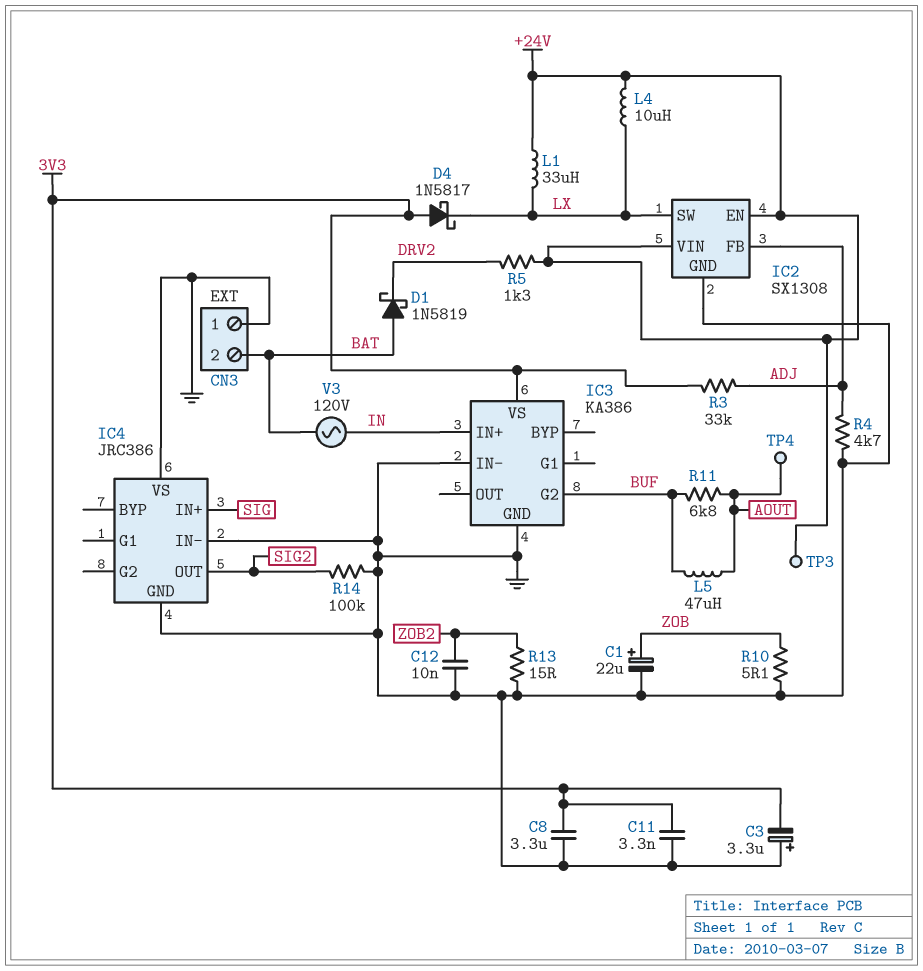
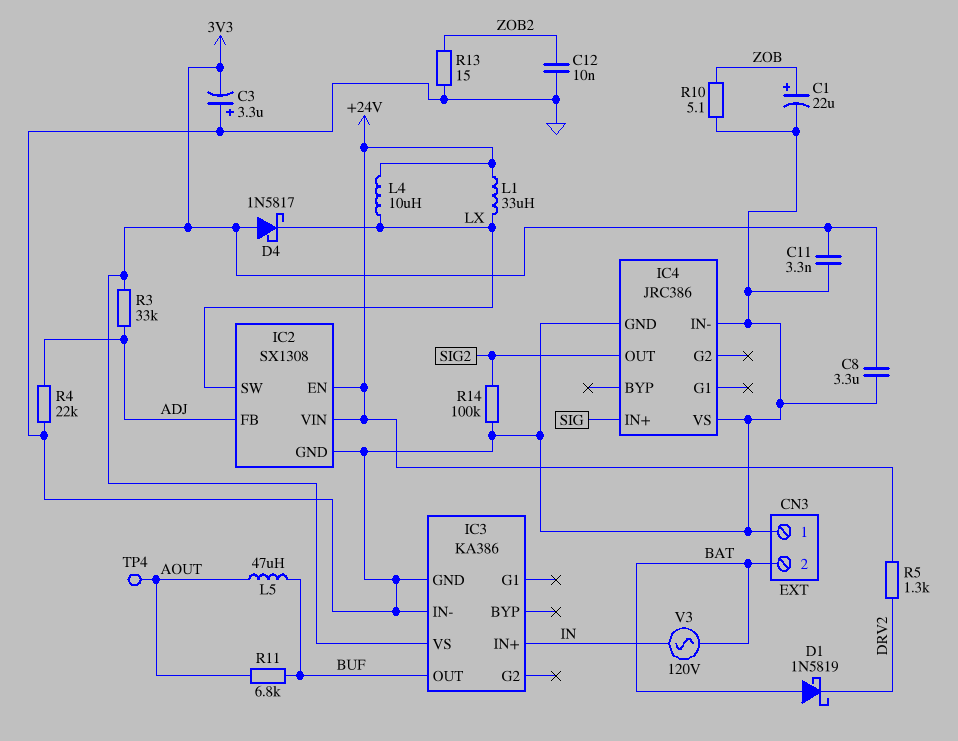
IC3 pin G2: BUF -> none
IC3 pin OUT: none -> BUF
R4: 4.7k (ADJ, GND) -> 22k (ADJ, GND)
TP3: test point (+24V) -> none

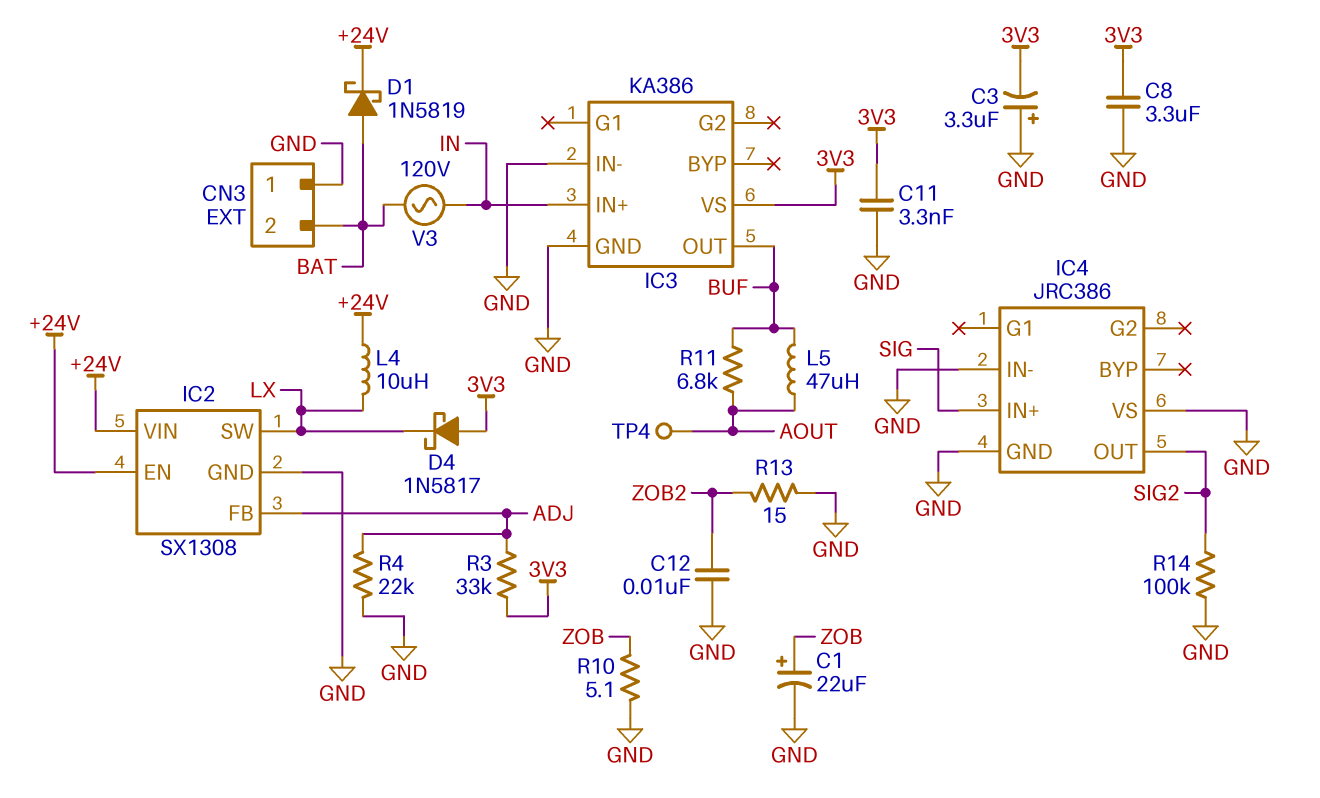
D1: schottky 1N5819 (A BAT, K DRV2) -> schottky 1N5819 (A BAT, K +24V)
L1: 33uH (+24V, LX) -> none
R5: 1.3k (+24V, DRV2) -> none

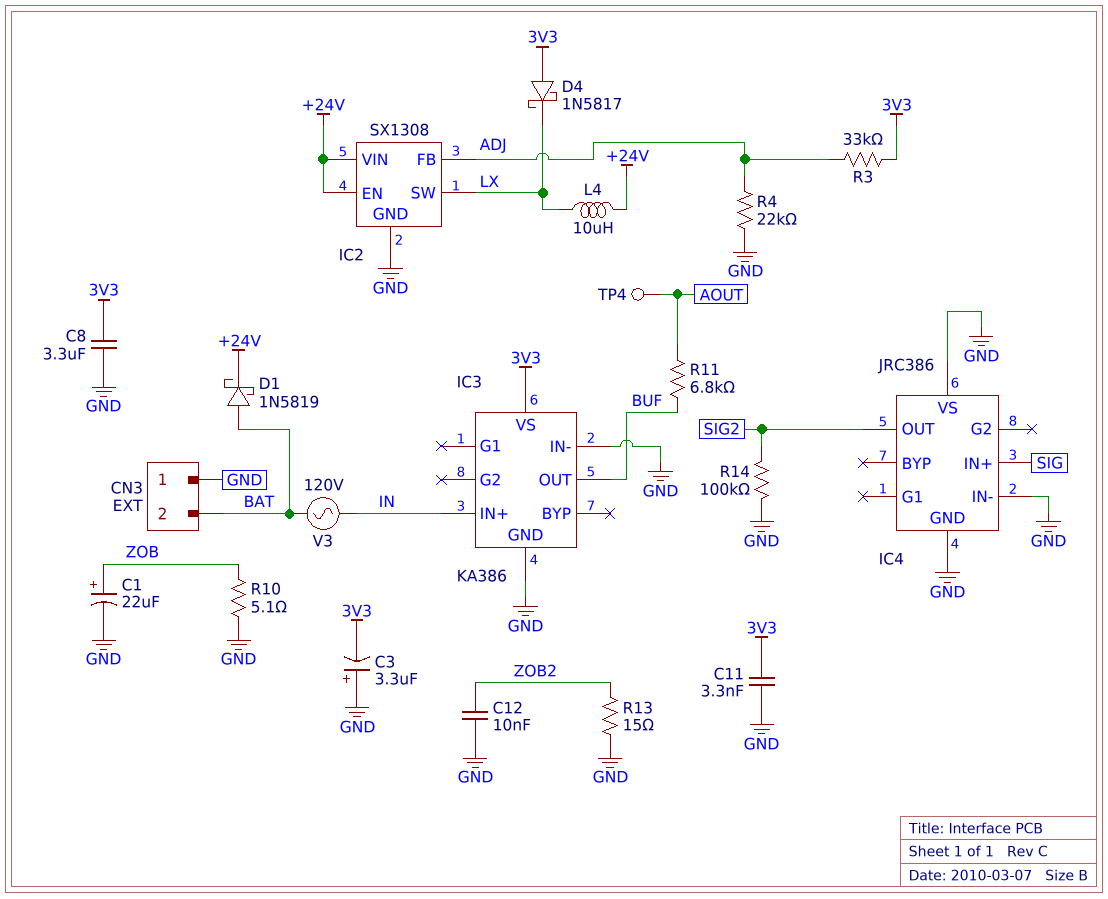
L5: 47uH (AOUT, BUF) -> none

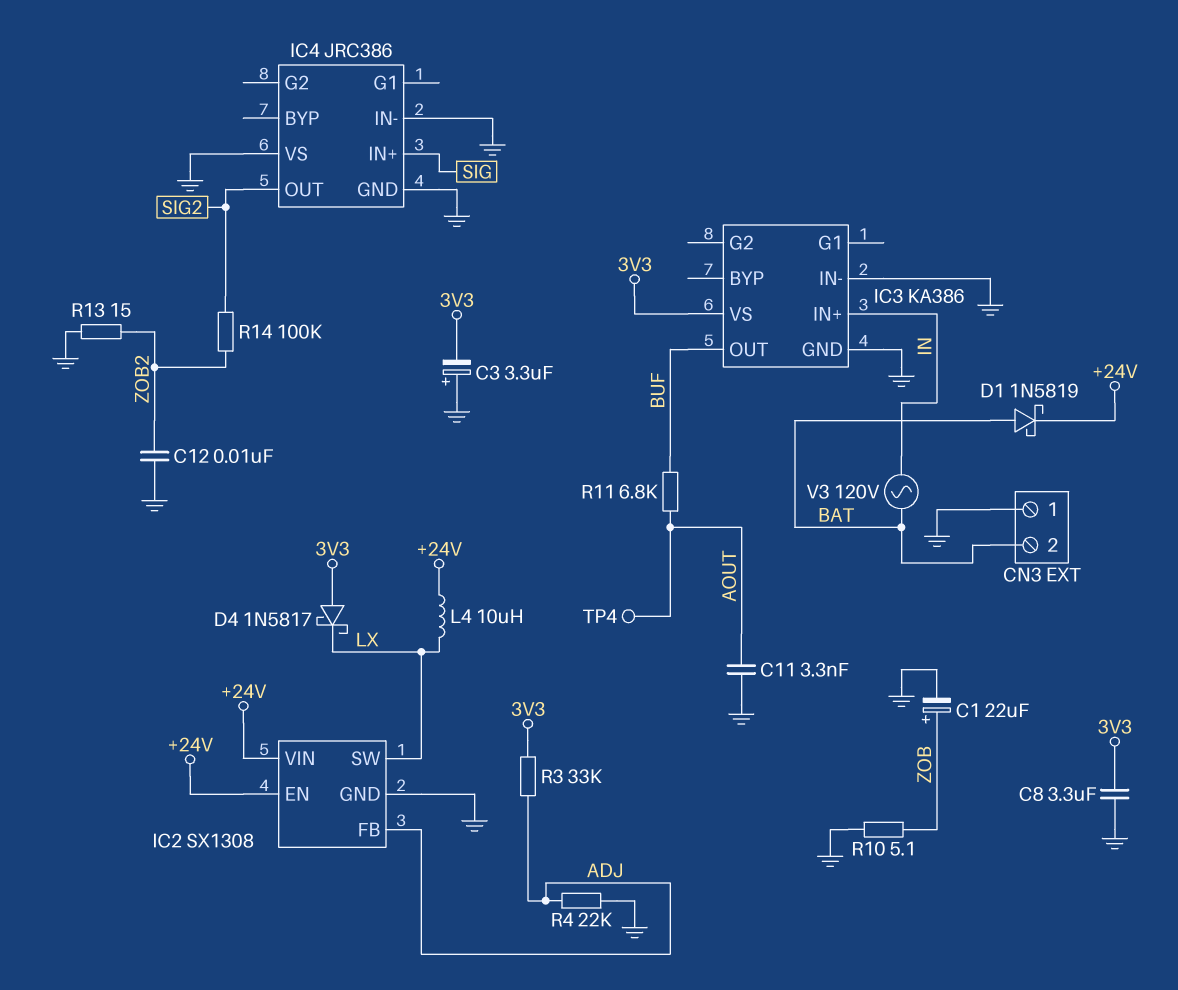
C11: 3.3nF (3V3, GND) -> 3.3nF (AOUT, GND)
R14: 100k (GND, SIG2) -> 100k (SIG2, ZOB2)

